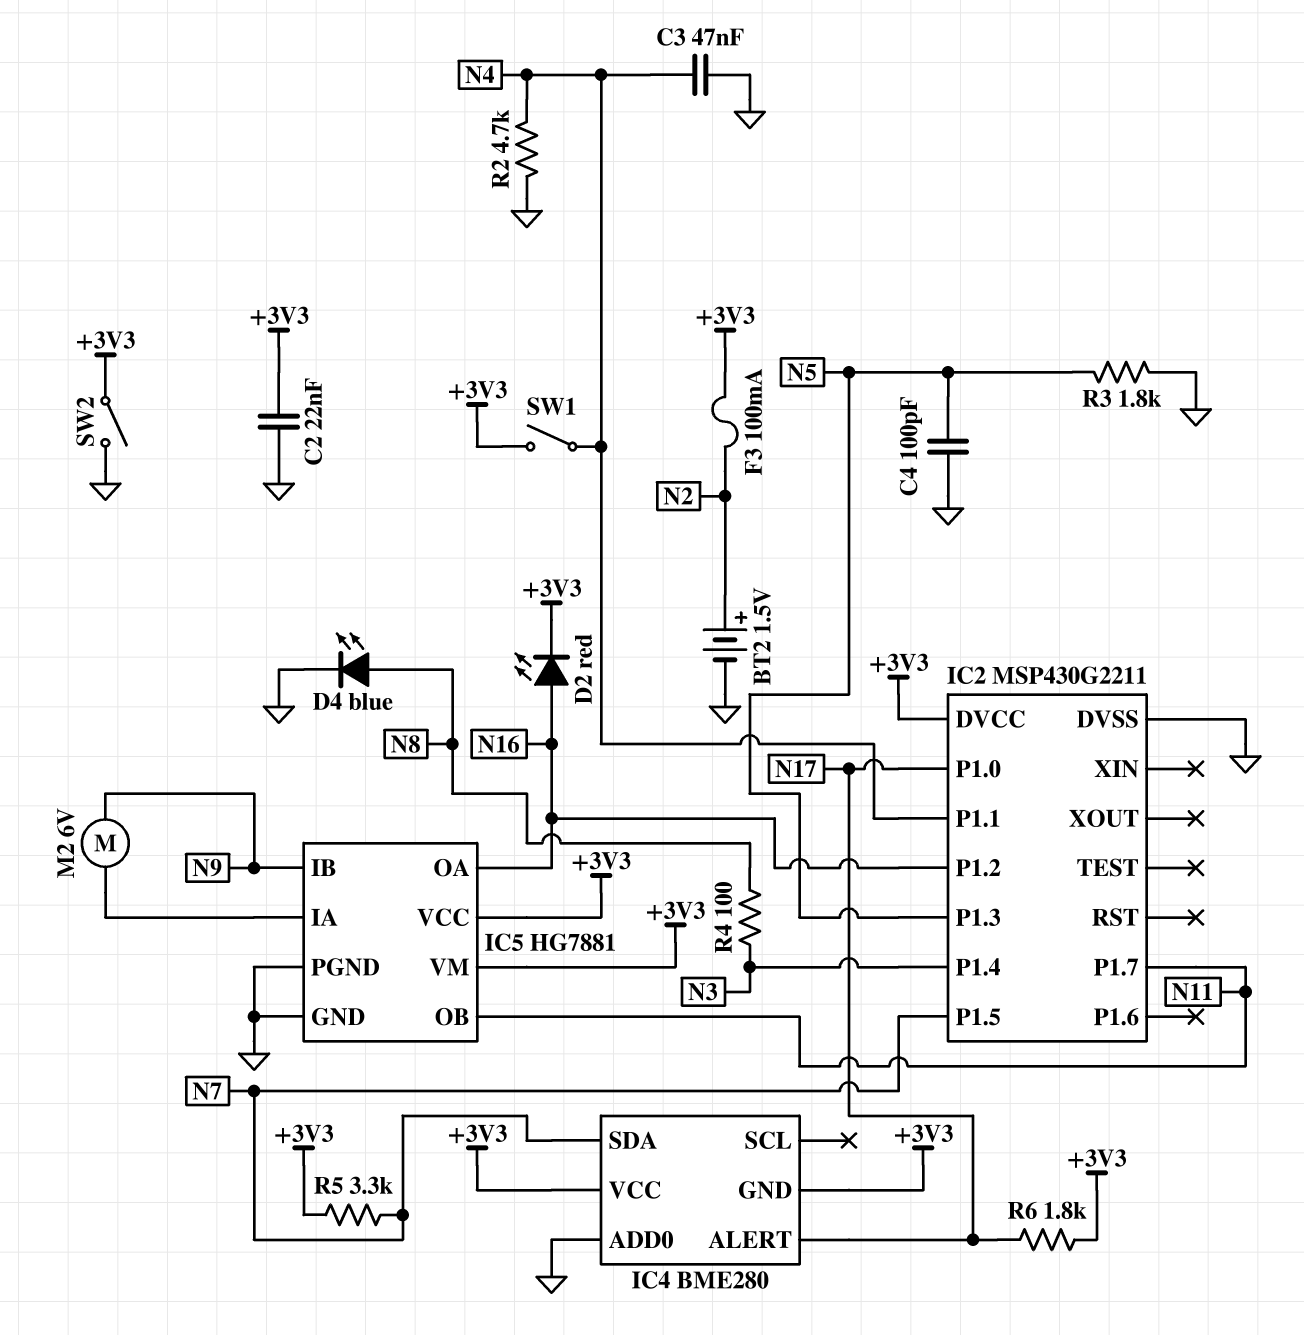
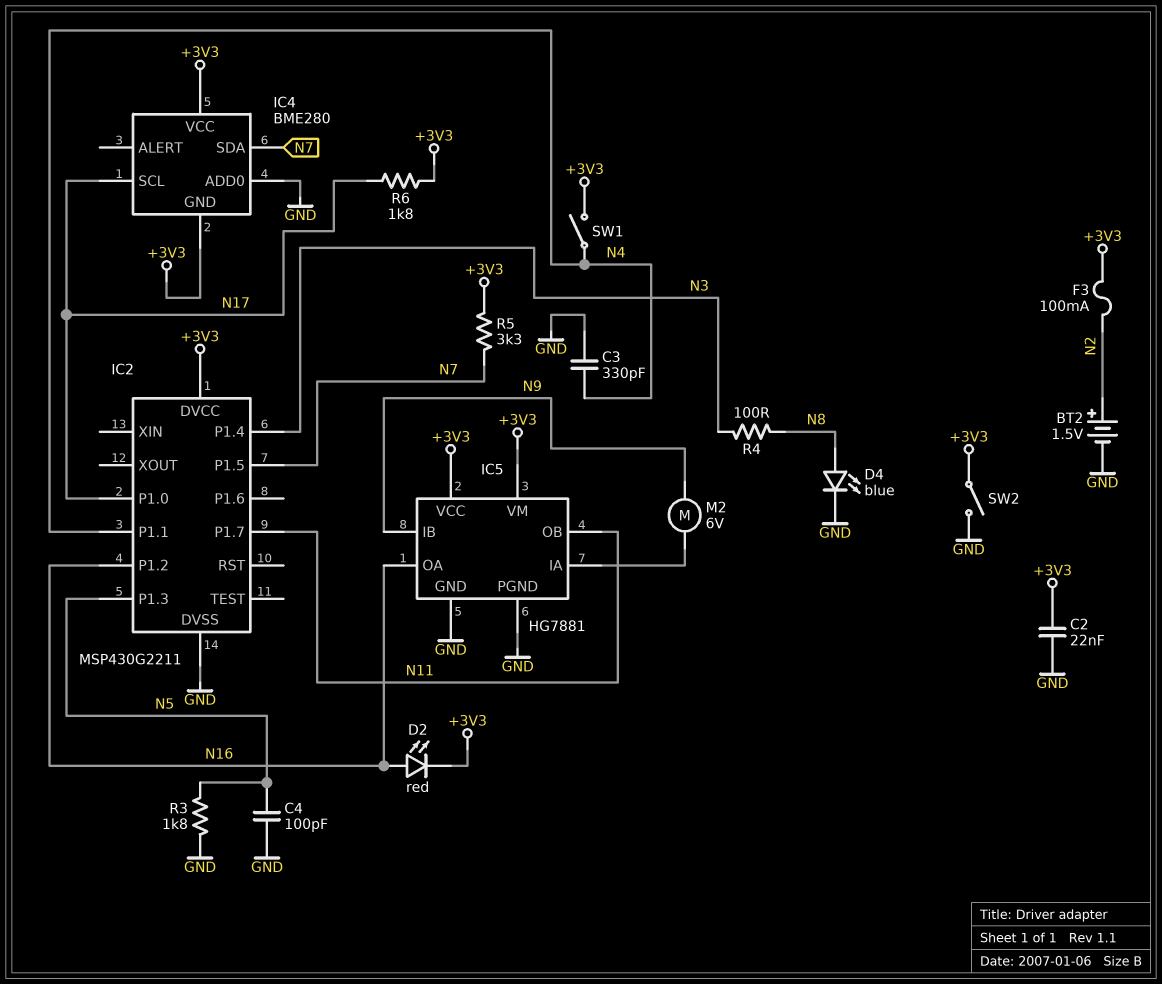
C3: 47nF (GND, N4) -> 330pF (GND, N4)
IC4 pin ALERT: N17 -> none
IC4 pin SCL: none -> N17
R2: 4.7k (GND, N4) -> none

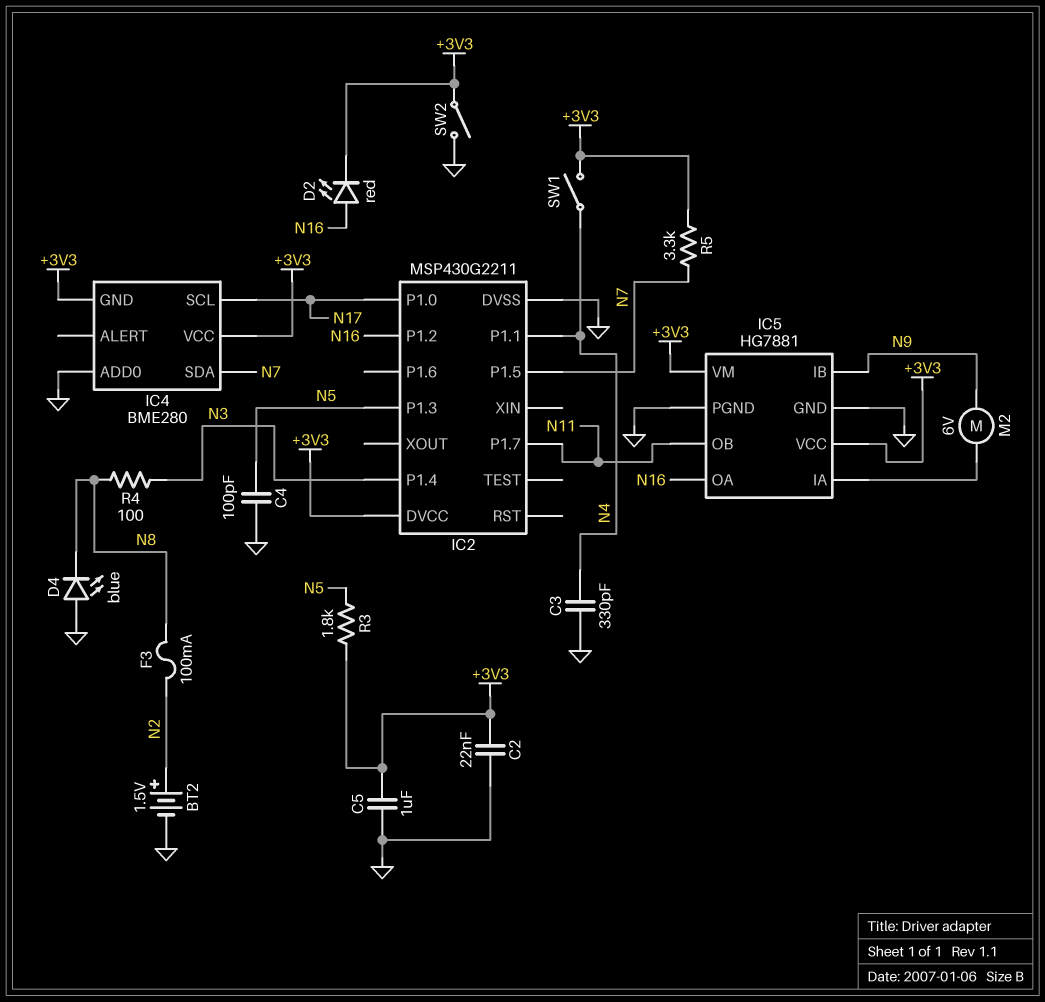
C5: none -> 1uF (+3V3, GND)
D4: LED blue (A N8, K GND) -> LED blue (A GND, K N8)
F3: 100mA (+3V3, N2) -> 100mA (N2, N8)
R3: 1.8k (GND, N5) -> 1.8k (+3V3, N5)
R6: 1.8k (+3V3, N17) -> none

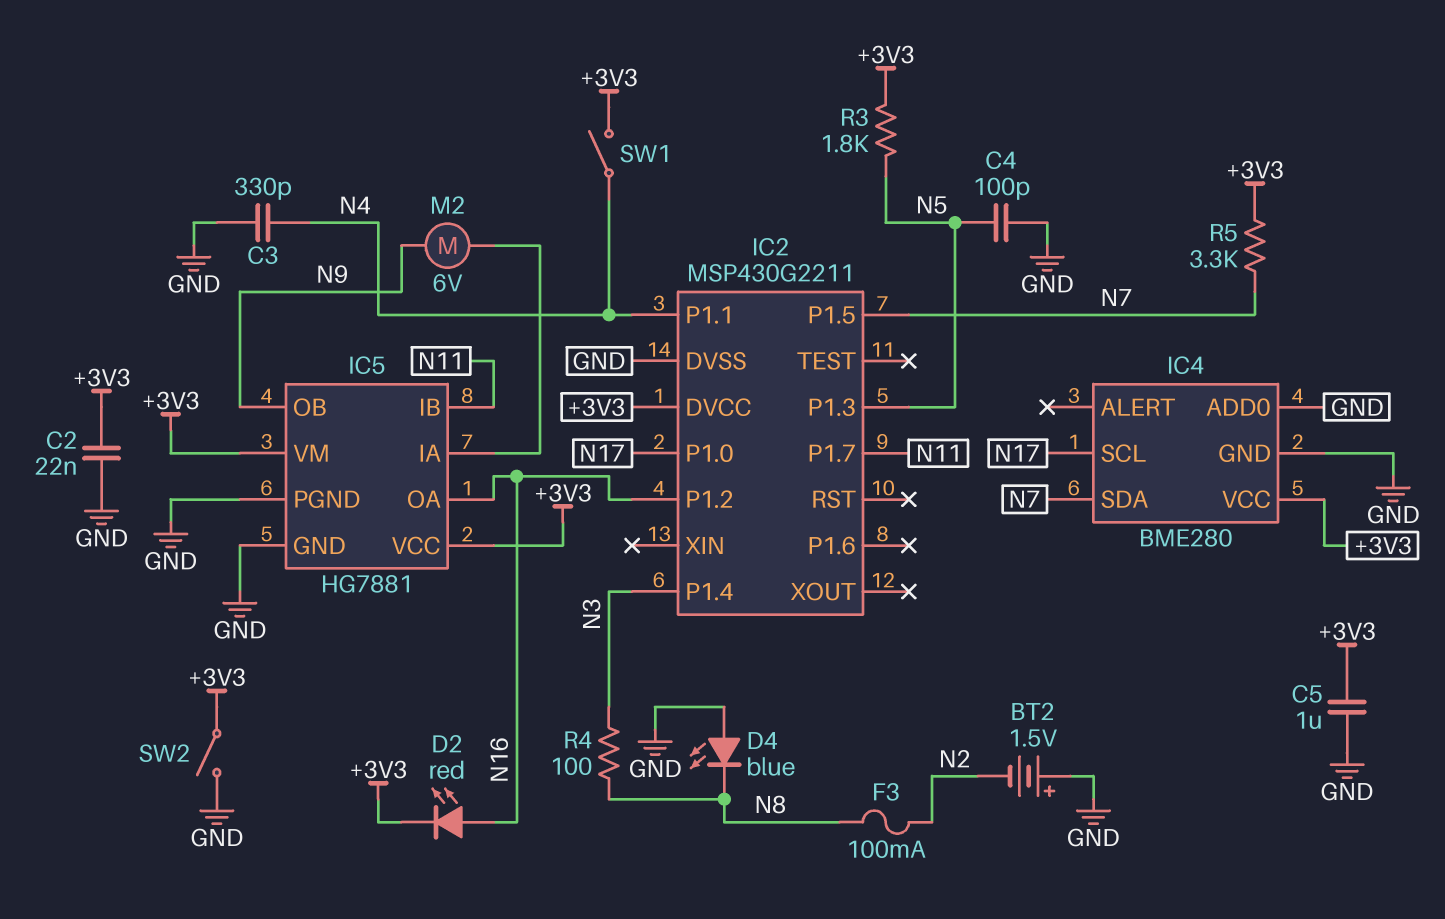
BT2: 1.5V (plus N2, minus GND) -> 1.5V (plus GND, minus N2)
IC4 pin GND: +3V3 -> GND
IC5 pin IB: N9 -> N11
IC5 pin OB: N11 -> N9

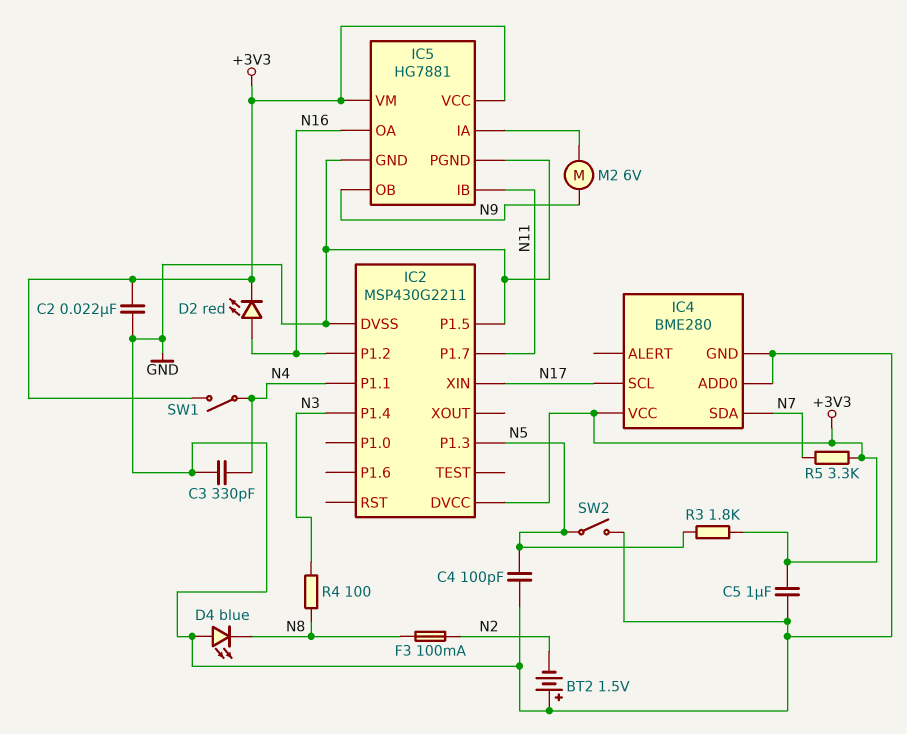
IC2 pin P1.0: N17 -> none
IC2 pin P1.5: N7 -> GND
IC2 pin XIN: none -> N17
SW2: switch (+3V3, GND) -> switch (GND, N5)

